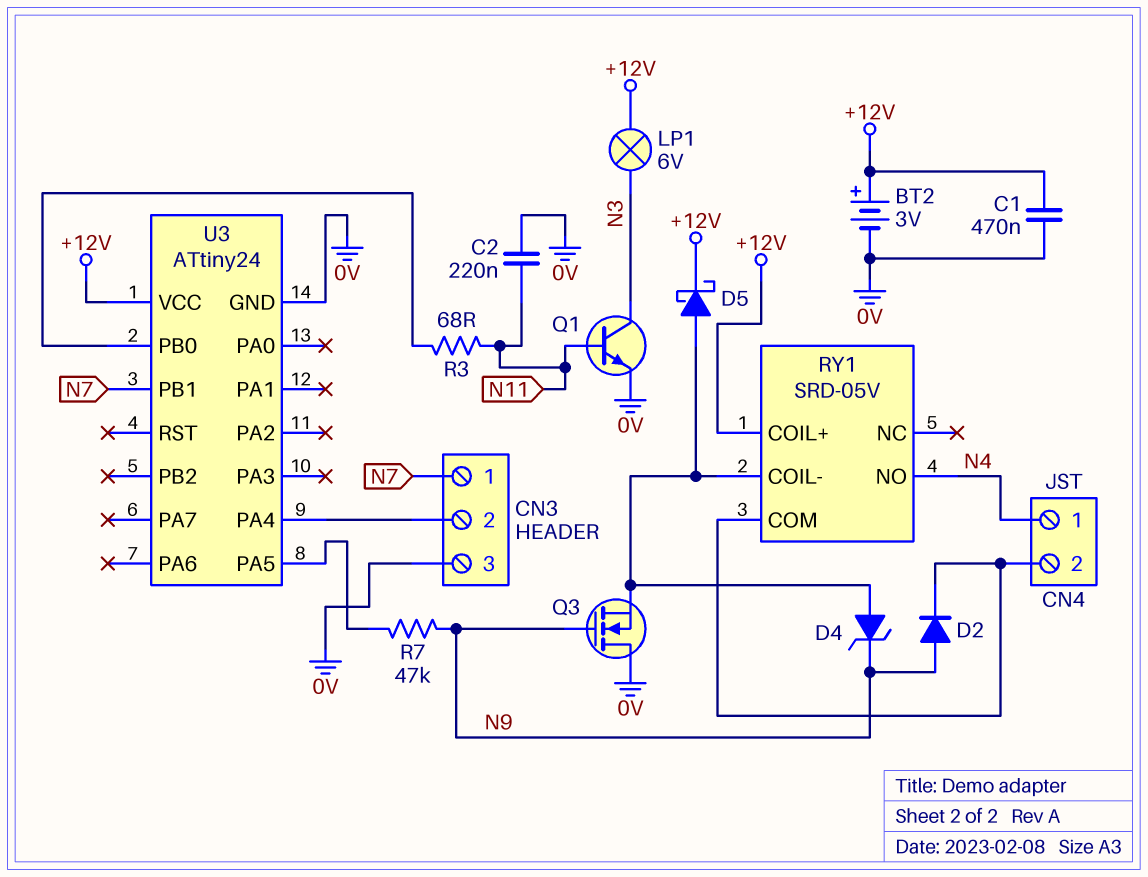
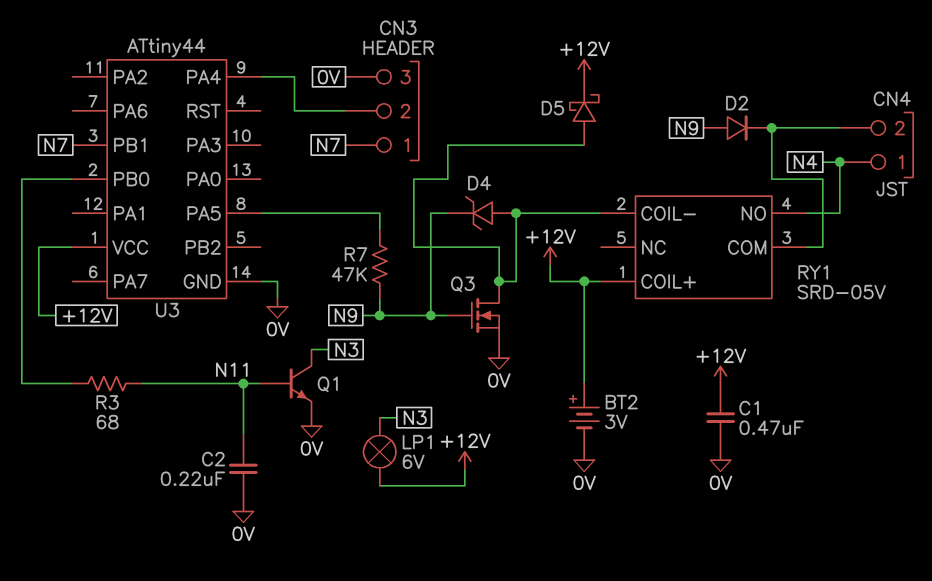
Q3: NMOS (G N9, D 0V, S RY1/COIL-) -> NMOS (G N9, D RY1/COIL-, S 0V)
U3: ATtiny24 -> ATtiny44

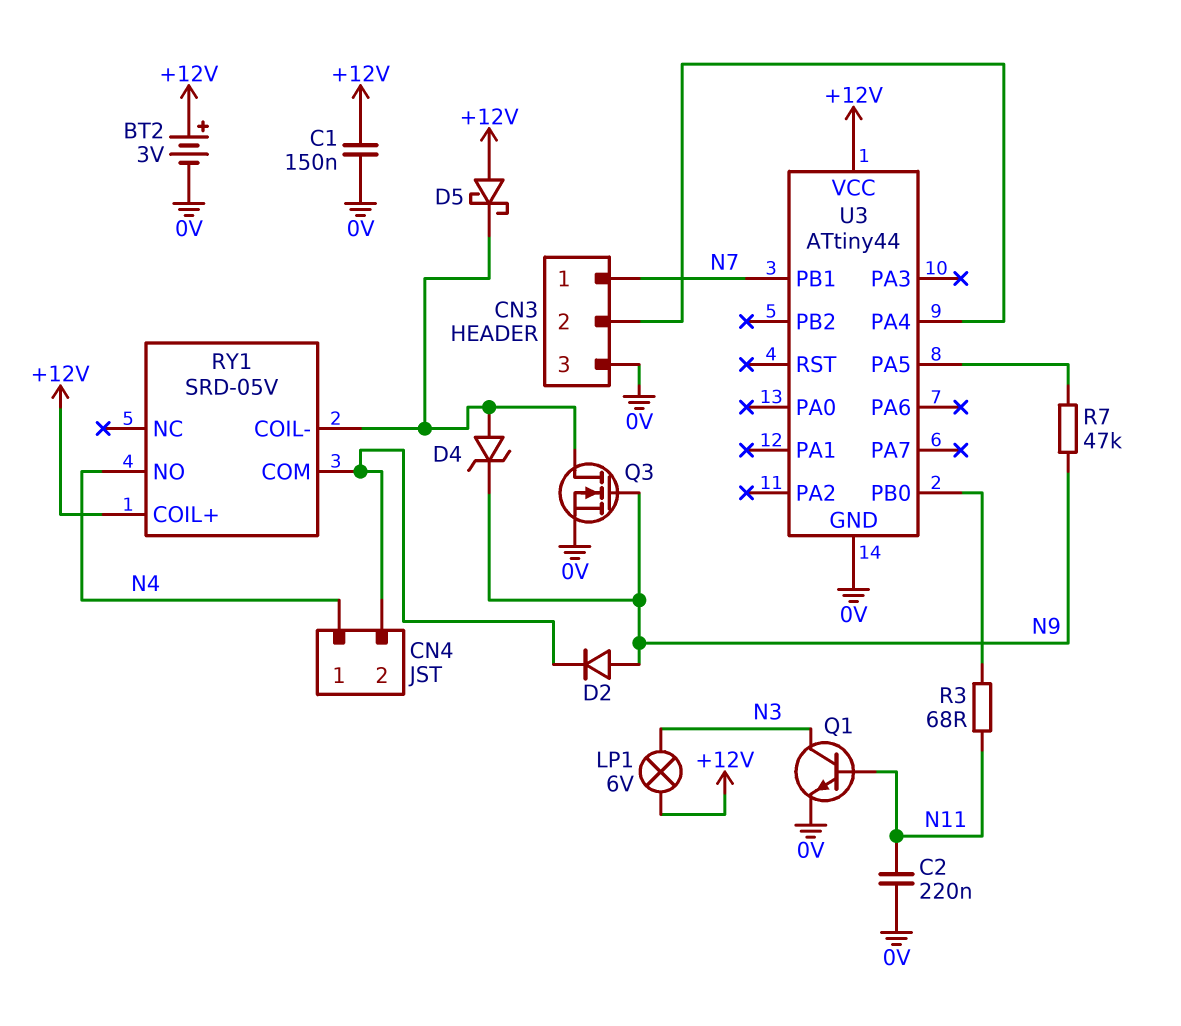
C1: 470nF (+12V, 0V) -> 150nF (+12V, 0V)
D5: schottky (A RY1/COIL-, K +12V) -> schottky (A +12V, K RY1/COIL-)

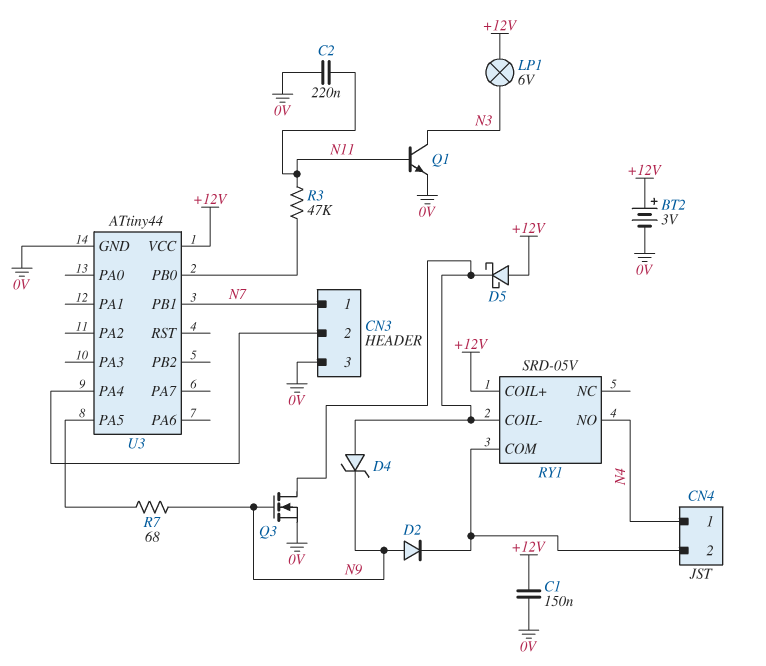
R3: 68 (N11, U3/PB0) -> 47k (N11, U3/PB0)
R7: 47k (N9, U3/PA5) -> 68 (N9, U3/PA5)

